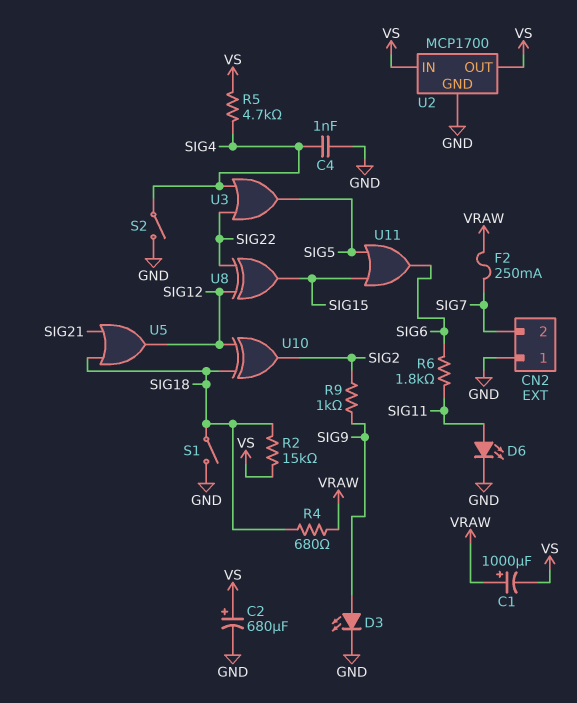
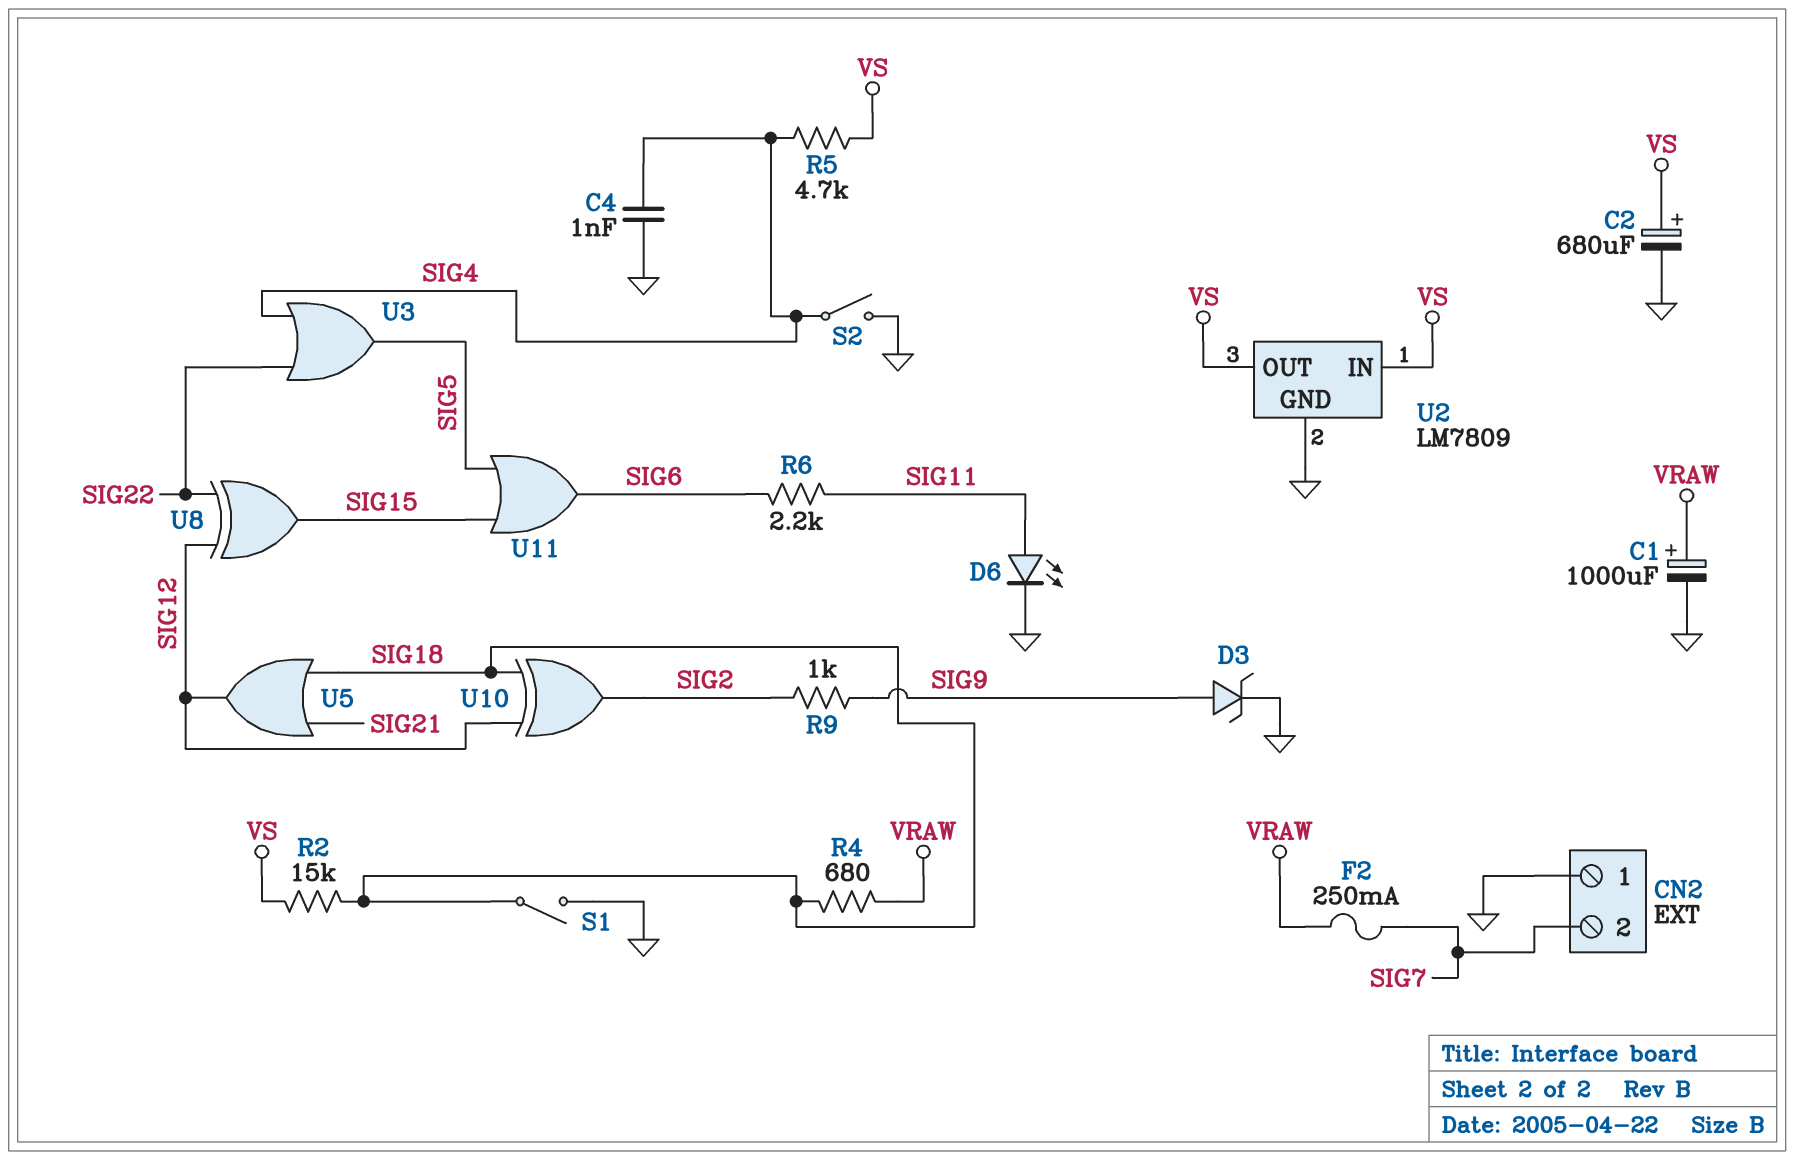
C1: 1000uF (plus VRAW, minus VS) -> 1000uF (plus VRAW, minus GND)
D3: LED (A SIG9, K GND) -> zener (A SIG9, K GND)
R6: 1.8k (SIG6, SIG11) -> 2.2k (SIG6, SIG11)
U2: MCP1700 -> LM7809

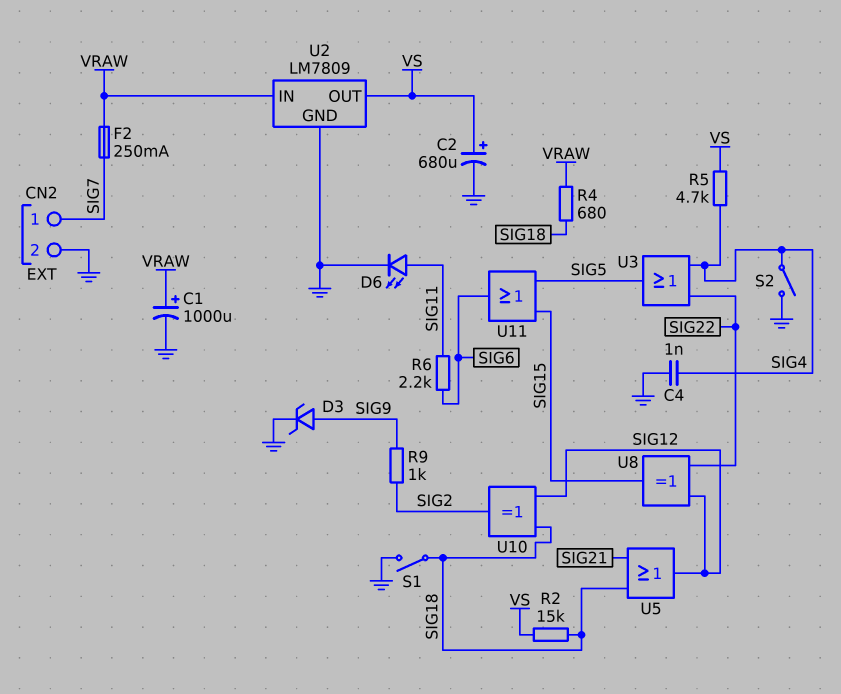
CN2 pin 1: GND -> SIG7
CN2 pin 2: SIG7 -> GND
U2 pin IN: VS -> VRAW

